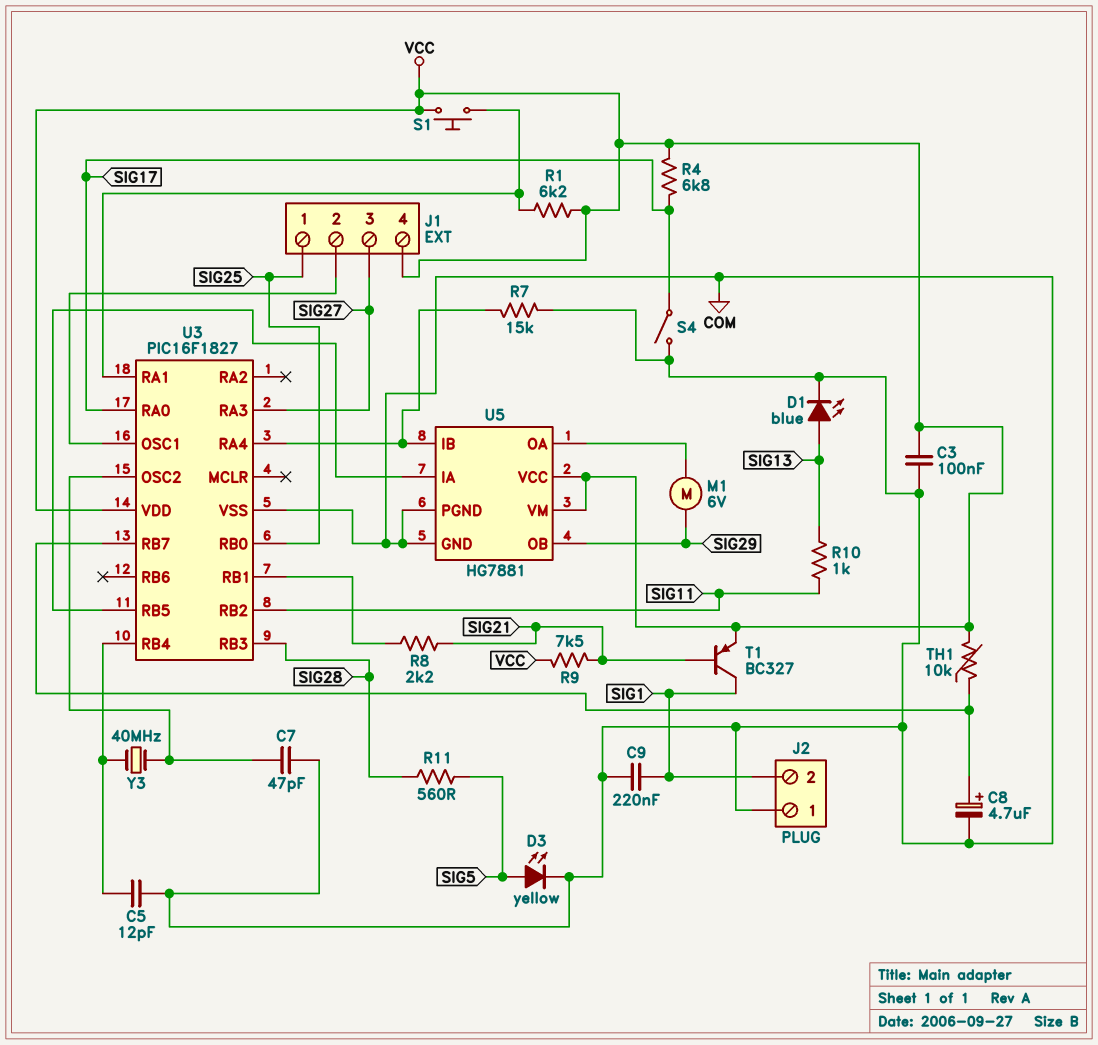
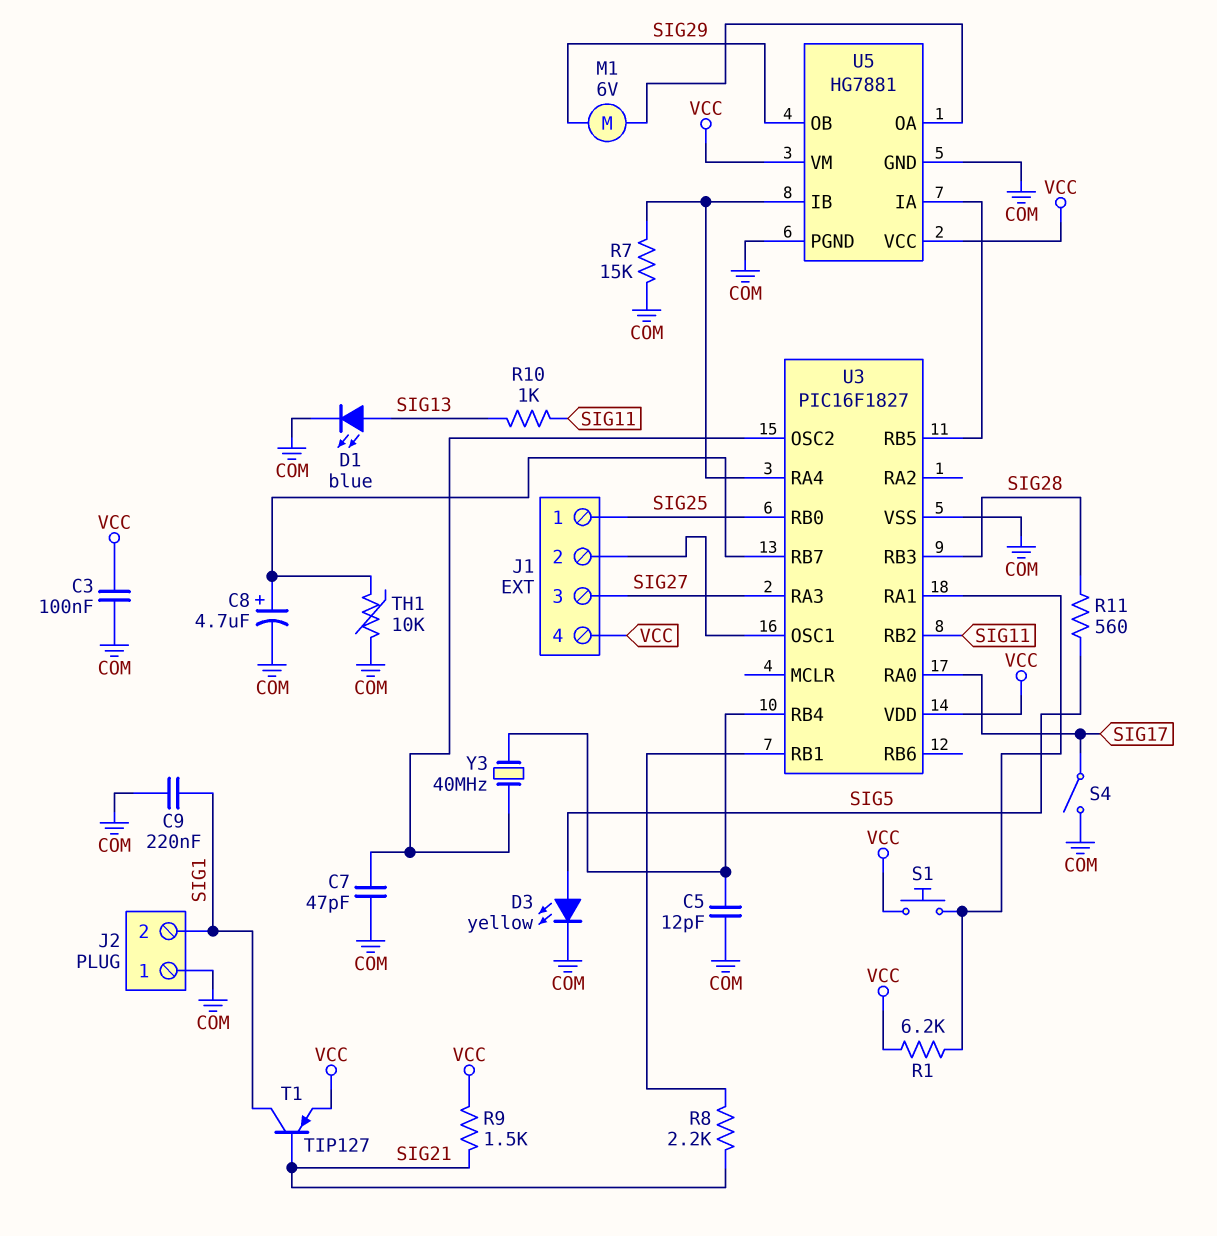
R4: 6.8k (SIG17, VCC) -> none
R9: 7.5k (SIG21, VCC) -> 1.5k (SIG21, VCC)
T1: PNP BC327 (B SIG21, C SIG1, E VCC) -> PNP TIP127 (B SIG21, C SIG1, E VCC)
TH1: 10k (U3/RB7, VCC) -> 10k (COM, U3/RB7)

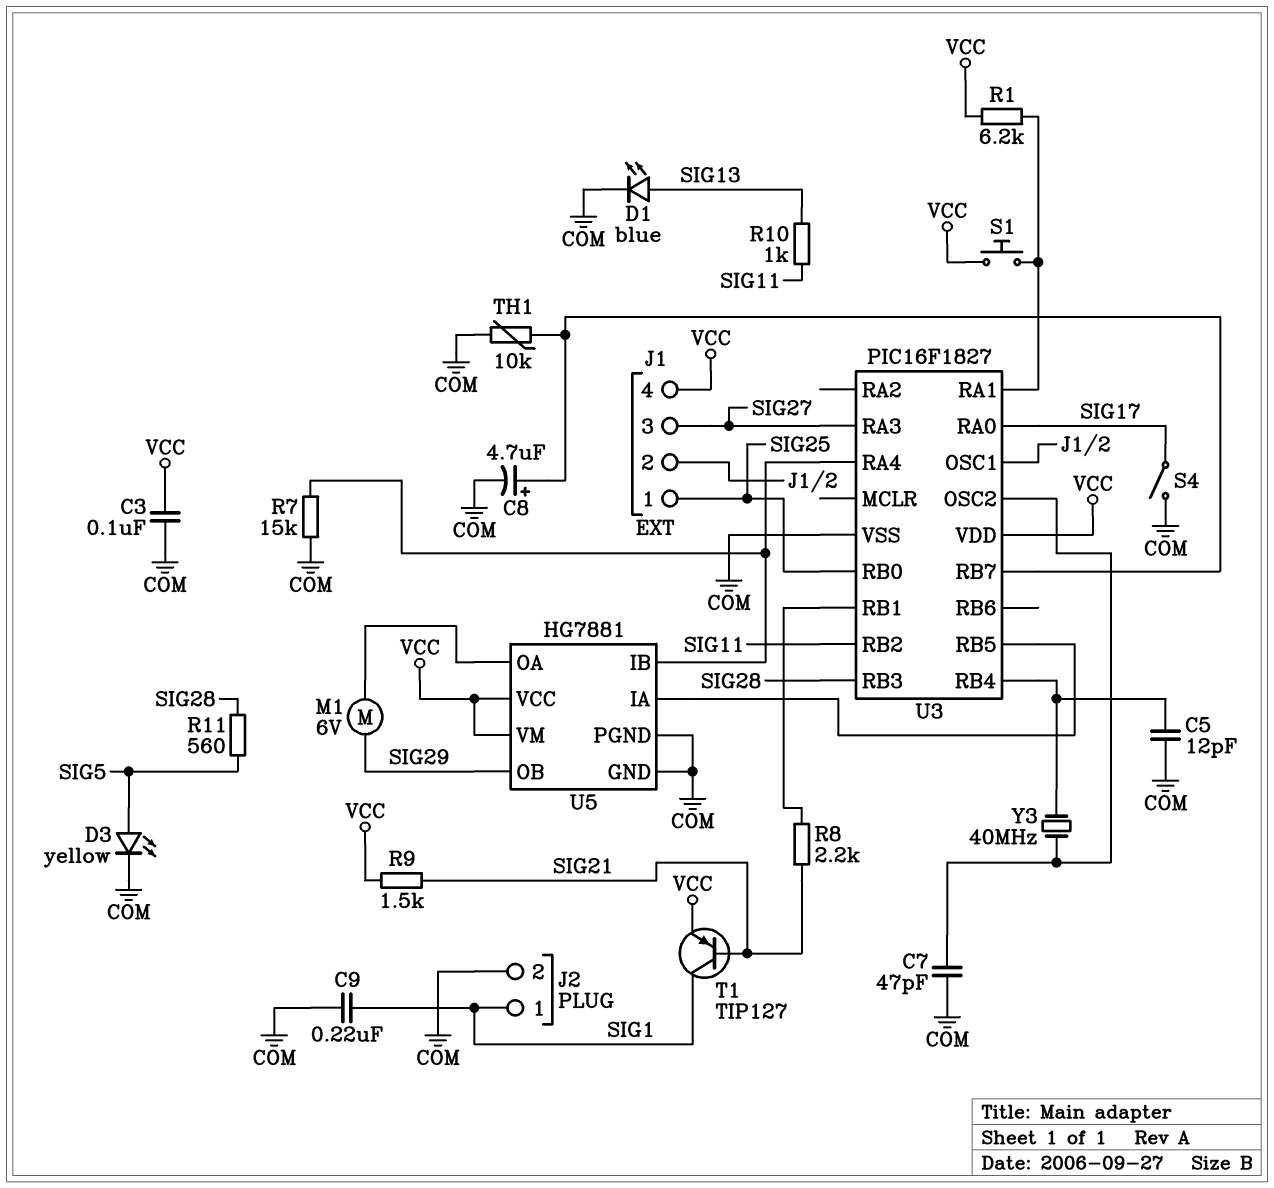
J2 pin 1: COM -> SIG1
J2 pin 2: SIG1 -> COM

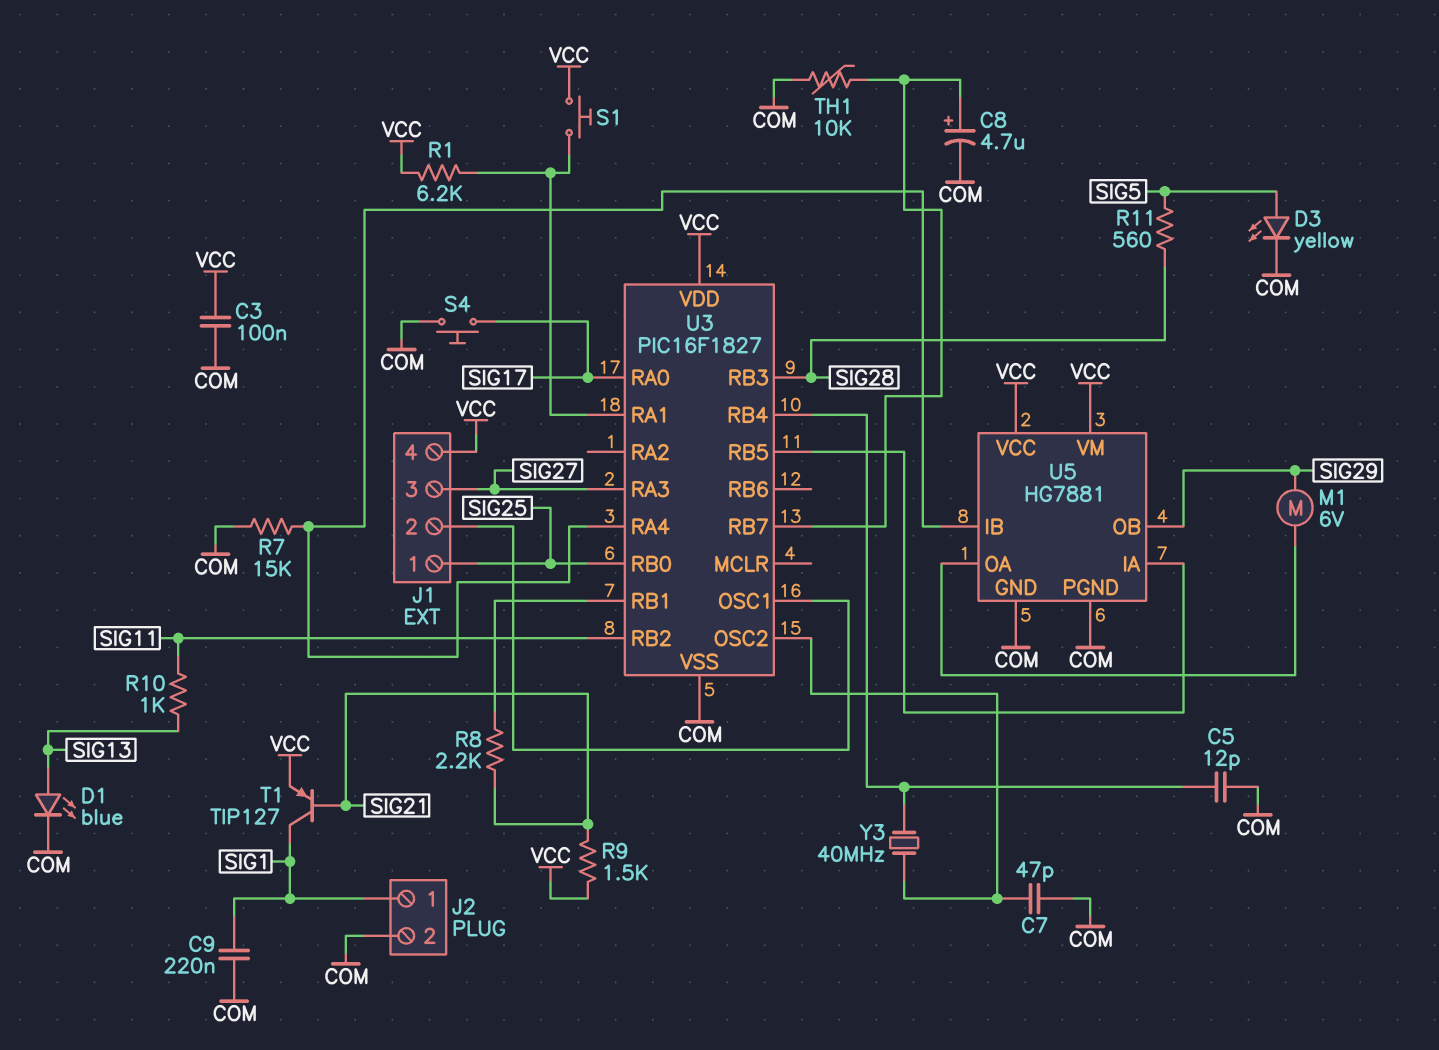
S4: switch (COM, SIG17) -> button (COM, SIG17)

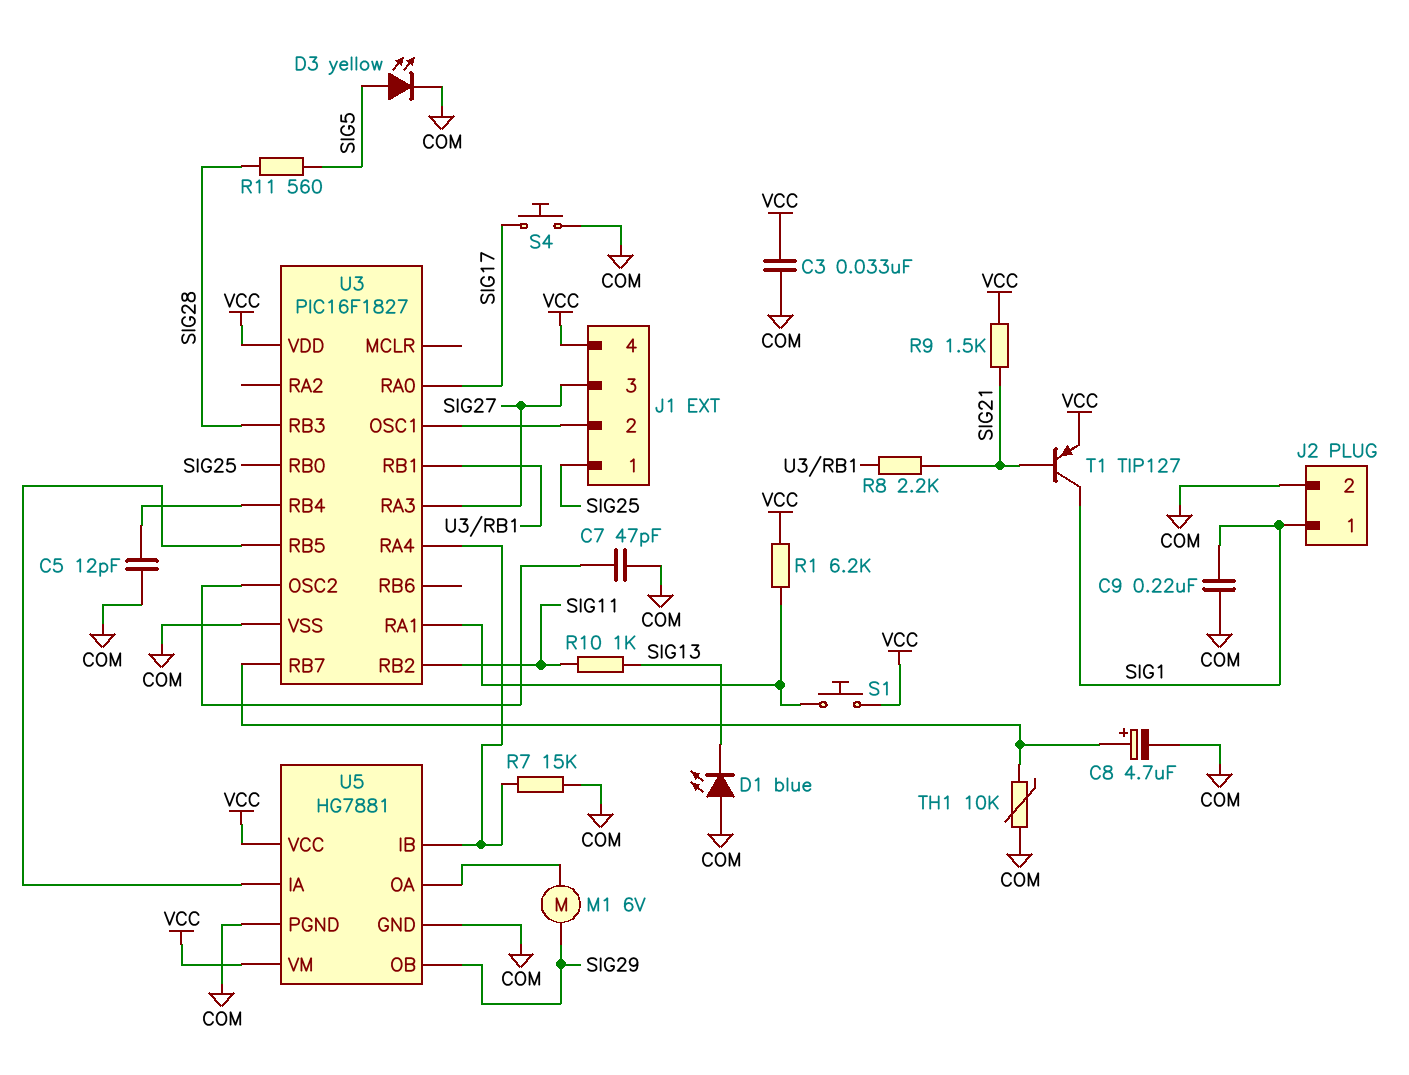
C3: 100nF (COM, VCC) -> 33nF (COM, VCC)
D1: LED blue (A SIG13, K COM) -> LED blue (A COM, K SIG13)
Y3: 40MHz (U3/OSC2, U3/RB4) -> none

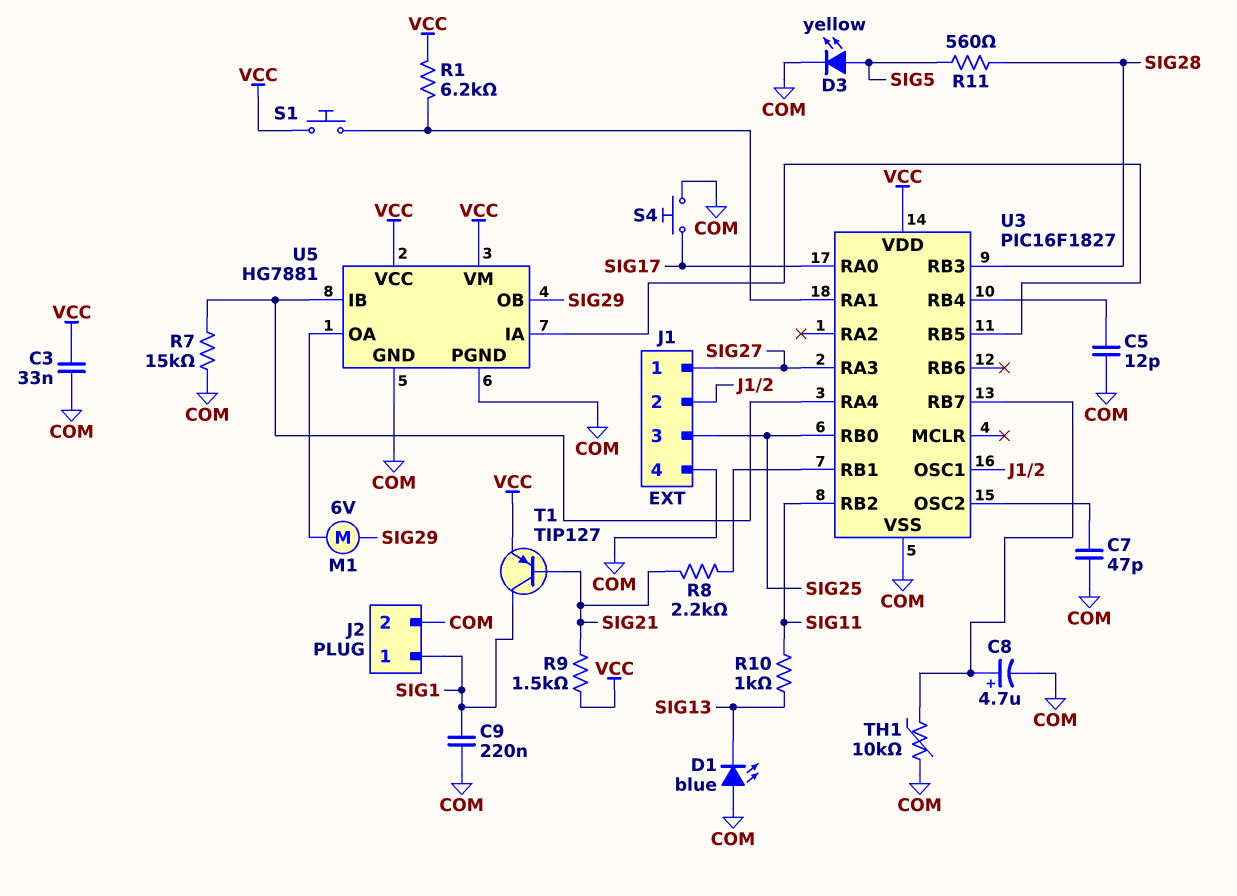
J1 pin 1: SIG25 -> SIG27
J1 pin 3: SIG27 -> SIG25
J1 pin 4: VCC -> COM

